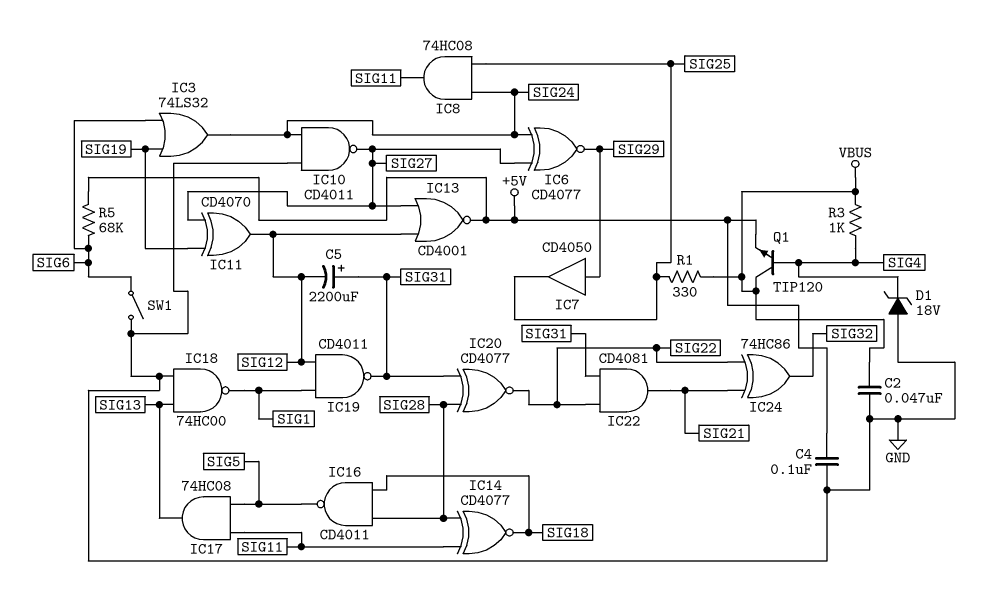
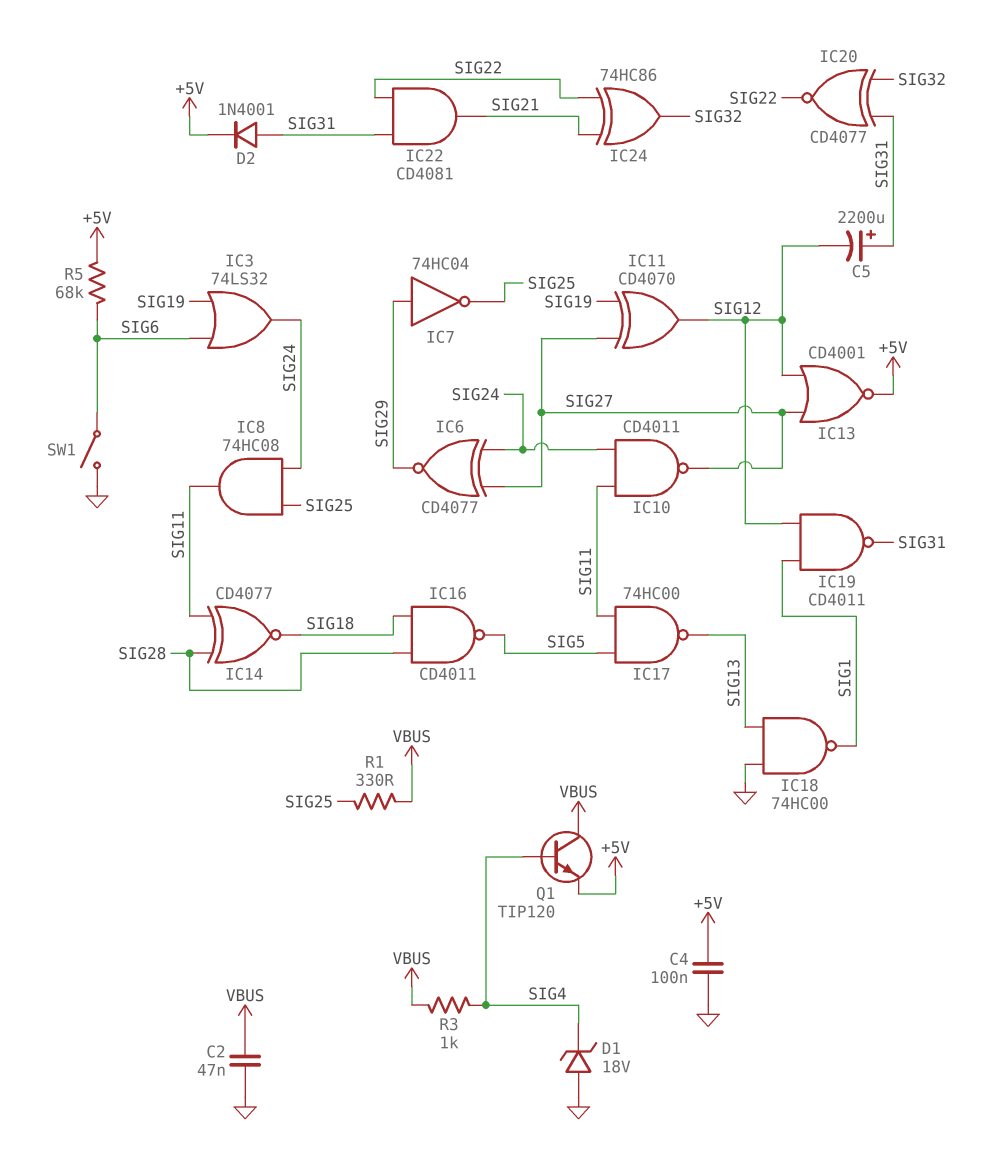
D2: none -> diode 1N4001 (A SIG31, K +5V)
IC7: buffer CD4050 (in SIG29, out SIG25) -> NOT 74HC04 (in SIG29, out SIG25)
IC10: NAND CD4011 (in GND, in SIG24, out SIG27) -> NAND CD4011 (in SIG11, in SIG24, out SIG27)
IC17: AND 74HC08 (in SIG5, in SIG11, out SIG13) -> NAND 74HC00 (in SIG5, in SIG11, out SIG13)
IC20: XNOR CD4077 (in SIG28, in SIG31, out SIG22) -> XNOR CD4077 (in SIG31, in SIG32, out SIG22)

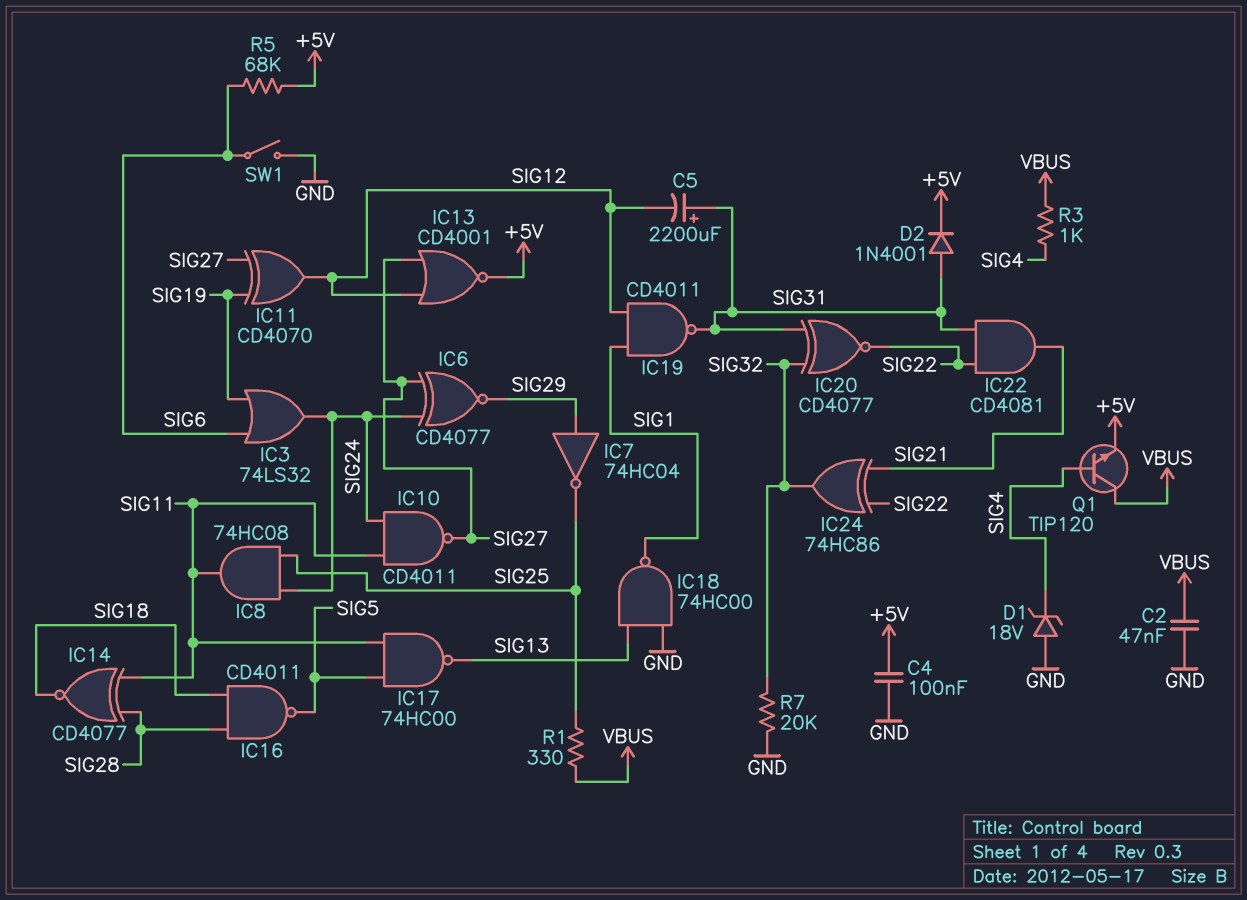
R7: none -> 20k (GND, SIG32)

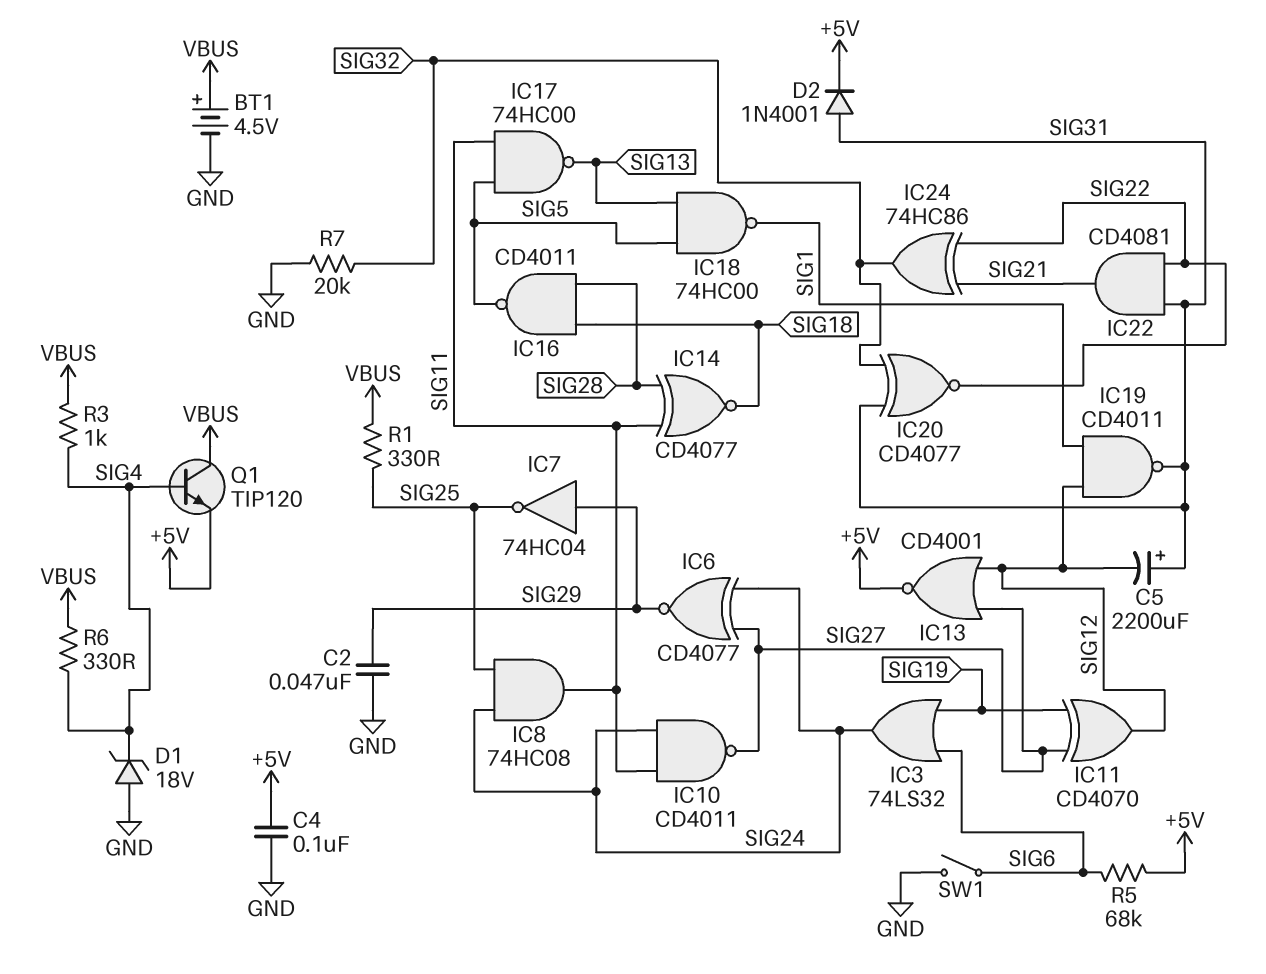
BT1: none -> 4.5V (plus VBUS, minus GND)
C2: 47nF (GND, VBUS) -> 47nF (GND, SIG29)
IC18: NAND 74HC00 (in GND, in SIG13, out SIG1) -> NAND 74HC00 (in SIG5, in SIG13, out SIG1)
R6: none -> 330 (SIG4, VBUS)

